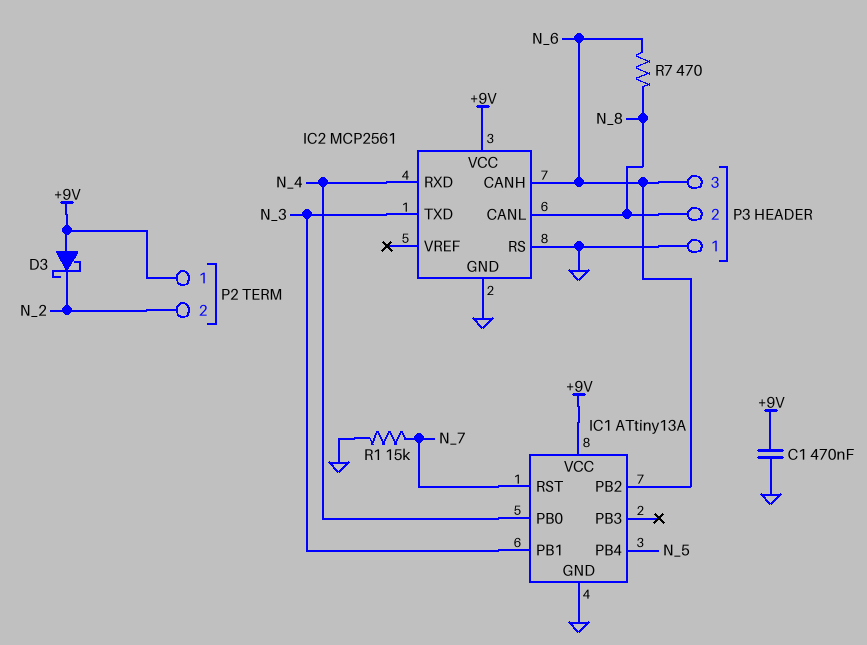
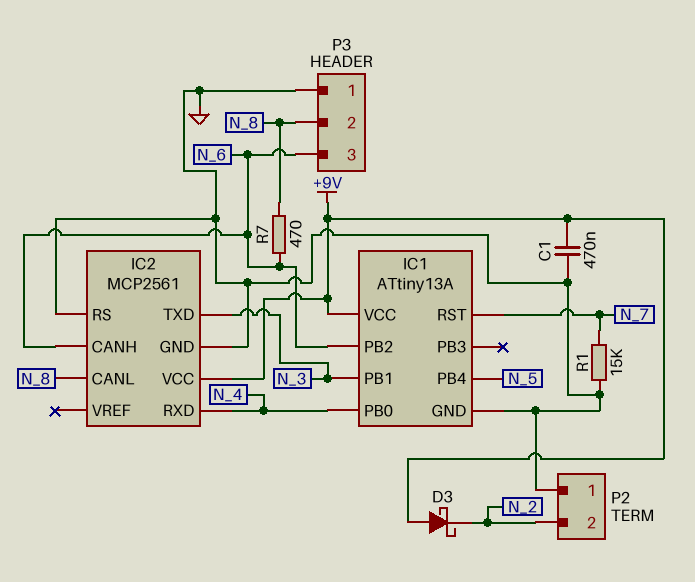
P2 pin 1: +9V -> GND

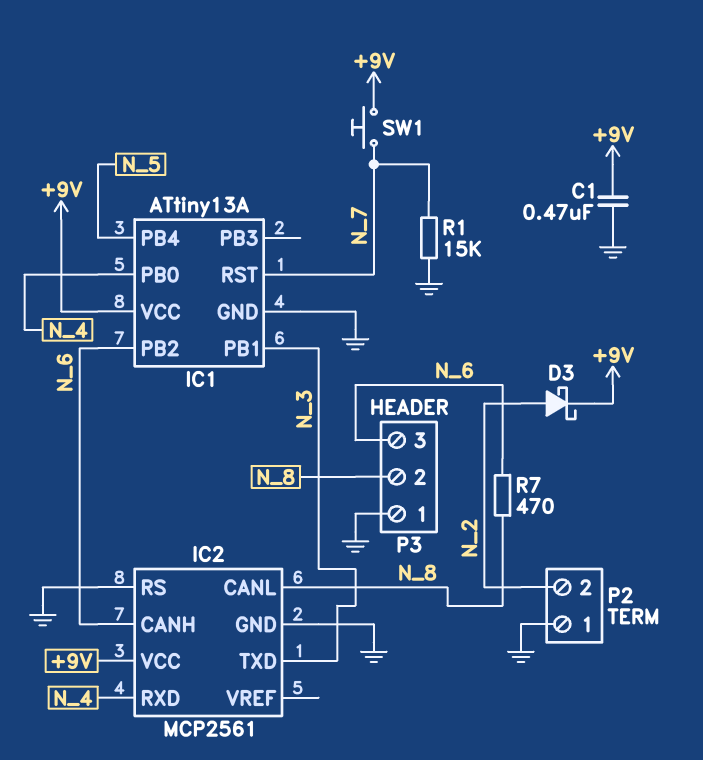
D3: schottky (A +9V, K N_2) -> schottky (A N_2, K +9V)
SW1: none -> button (+9V, N_7)

